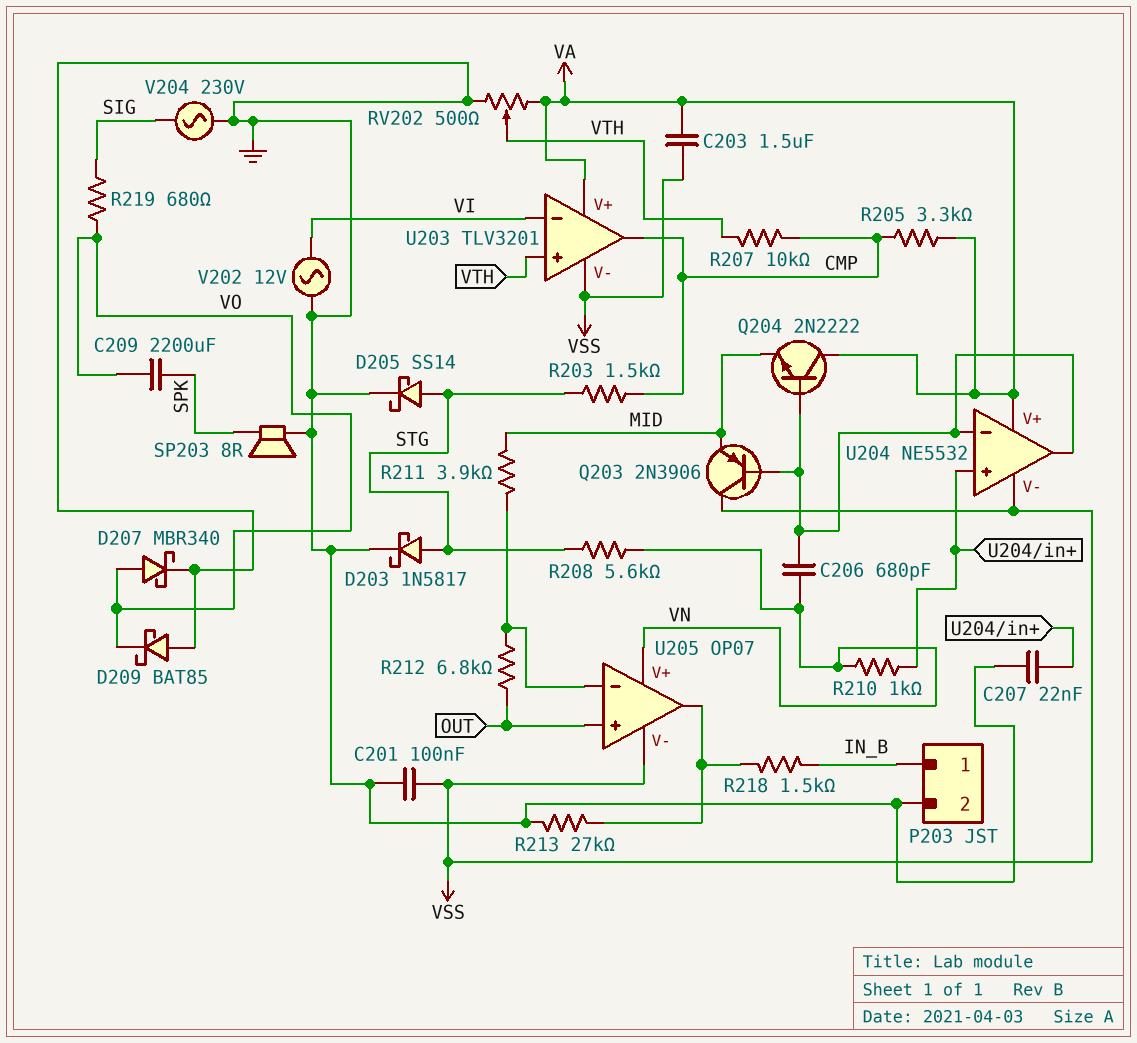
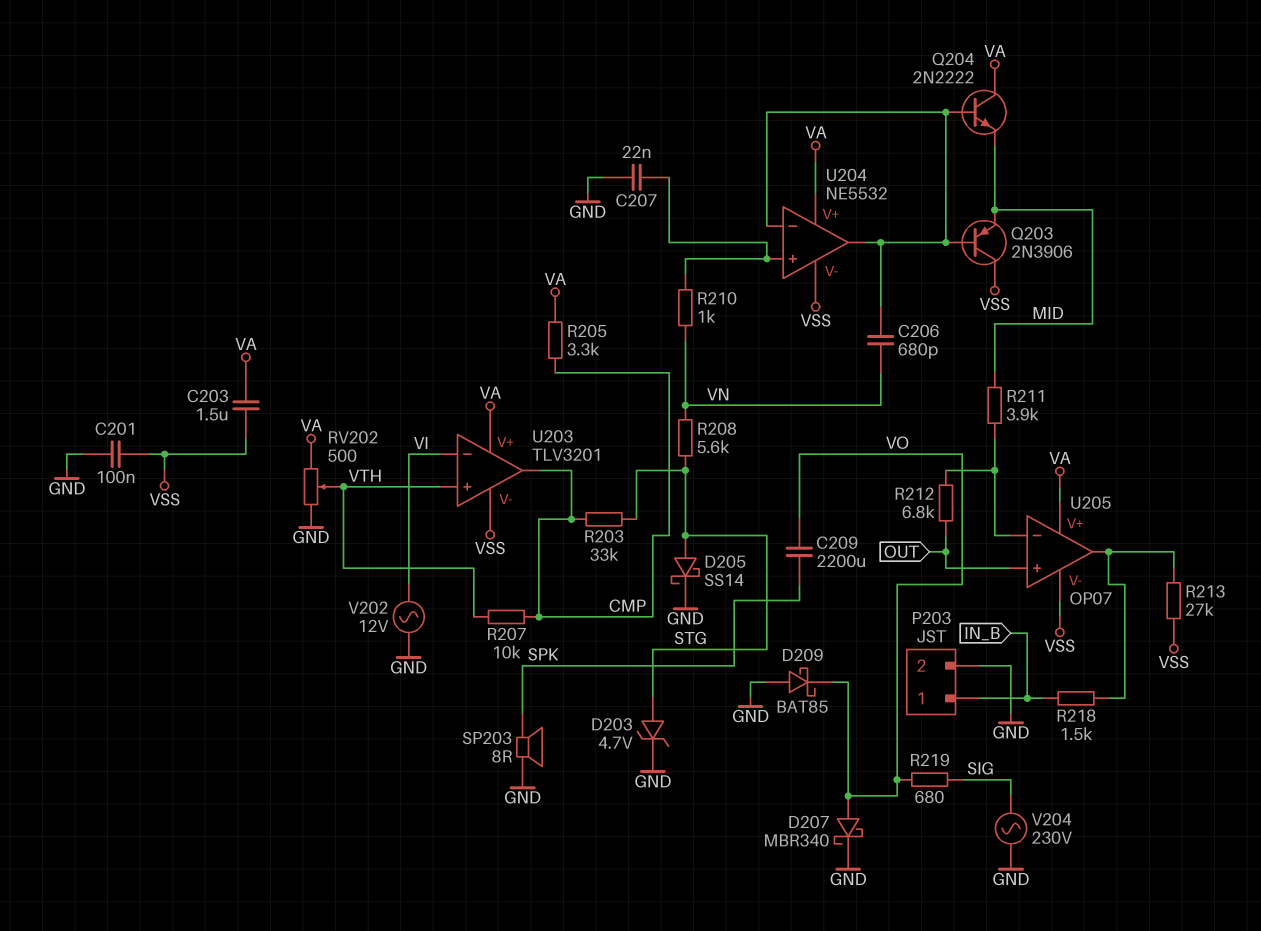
D203: schottky 1N5817 (A STG, K GND) -> zener 4.7V (A STG, K GND)
R203: 1.5k (CMP, STG) -> 33k (CMP, STG)
R213: 27k (GND, U205/out) -> 27k (U205/out, VSS)
U205 pin V+: VN -> VA

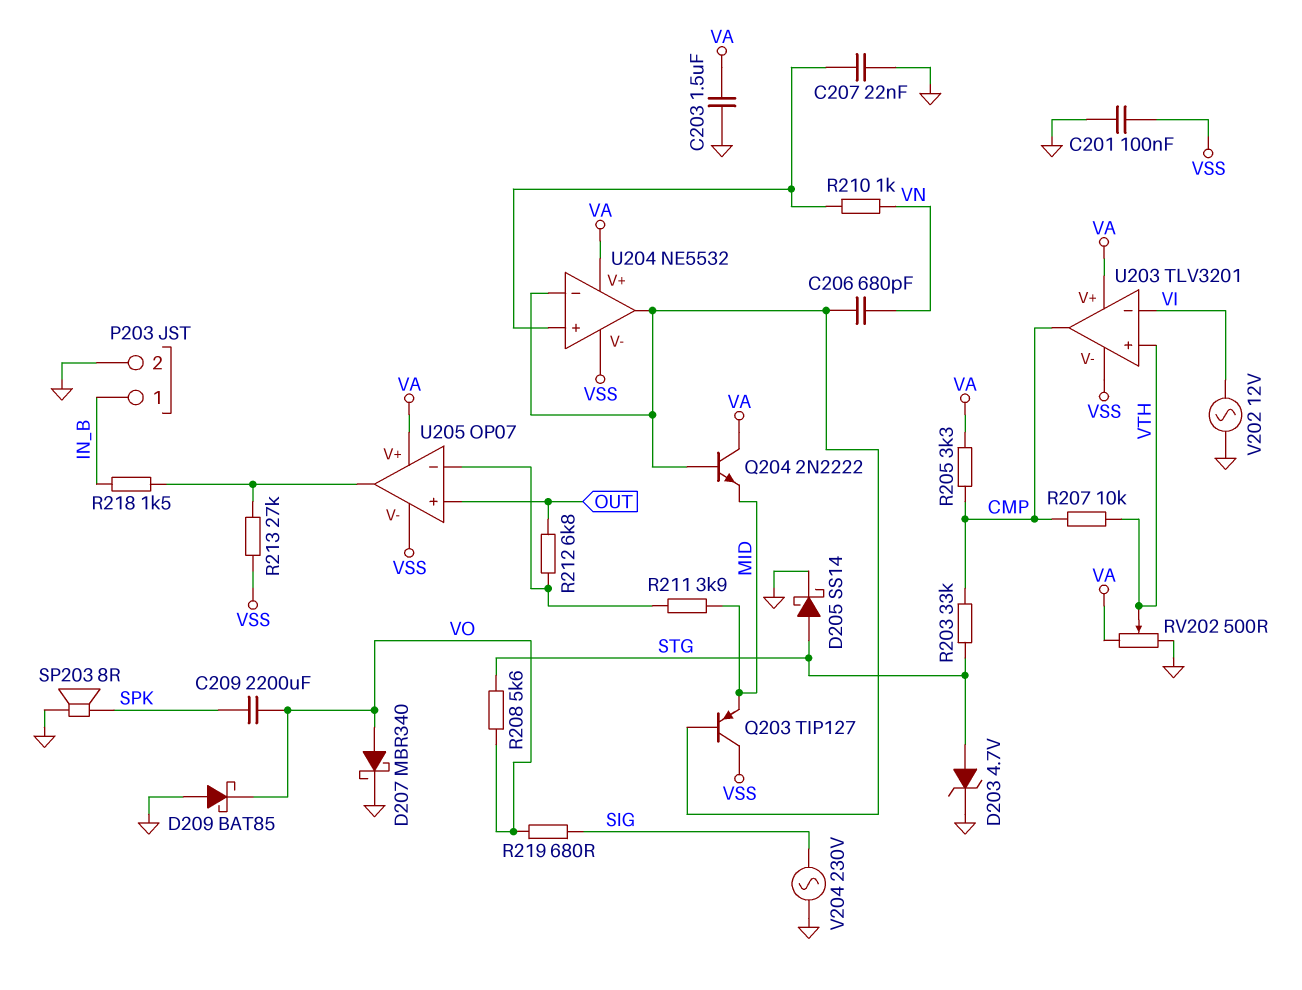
C203: 1.5uF (VA, VSS) -> 1.5uF (GND, VA)
Q203: PNP 2N3906 (B U204/in-, C VSS, E MID) -> PNP TIP127 (B U204/in-, C VSS, E MID)
R208: 5.6k (STG, VN) -> 5.6k (STG, VO)

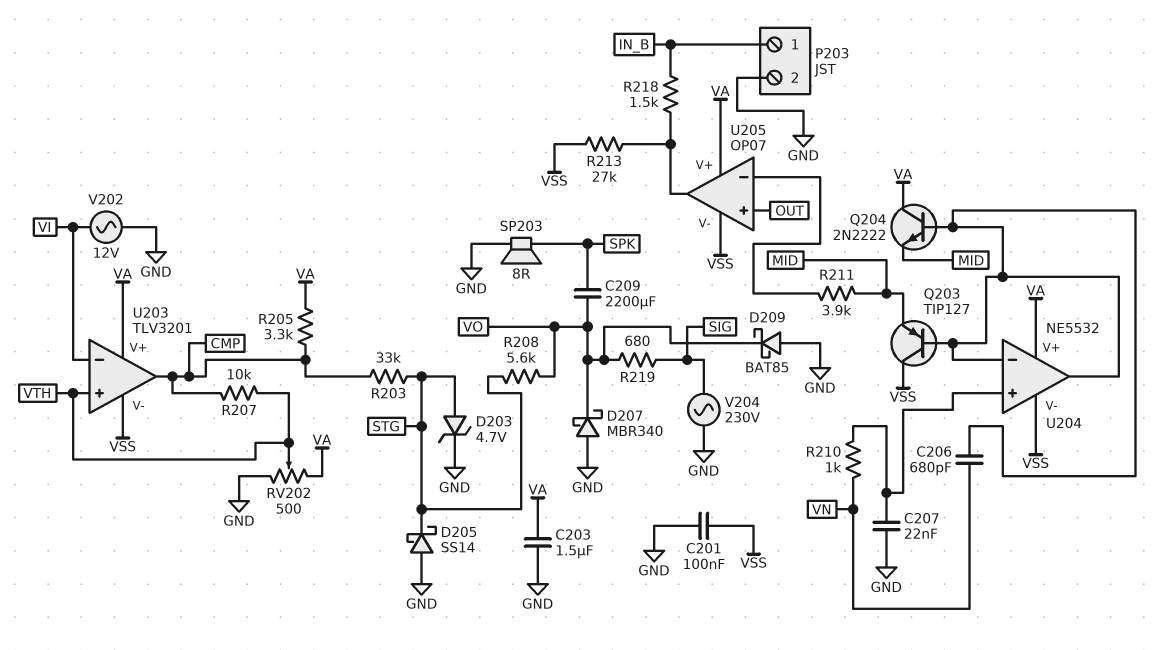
D205: schottky SS14 (A STG, K GND) -> schottky SS14 (A GND, K STG)
D207: schottky MBR340 (A VO, K GND) -> schottky MBR340 (A GND, K VO)
R212: 6.8k (OUT, U205/in-) -> none

